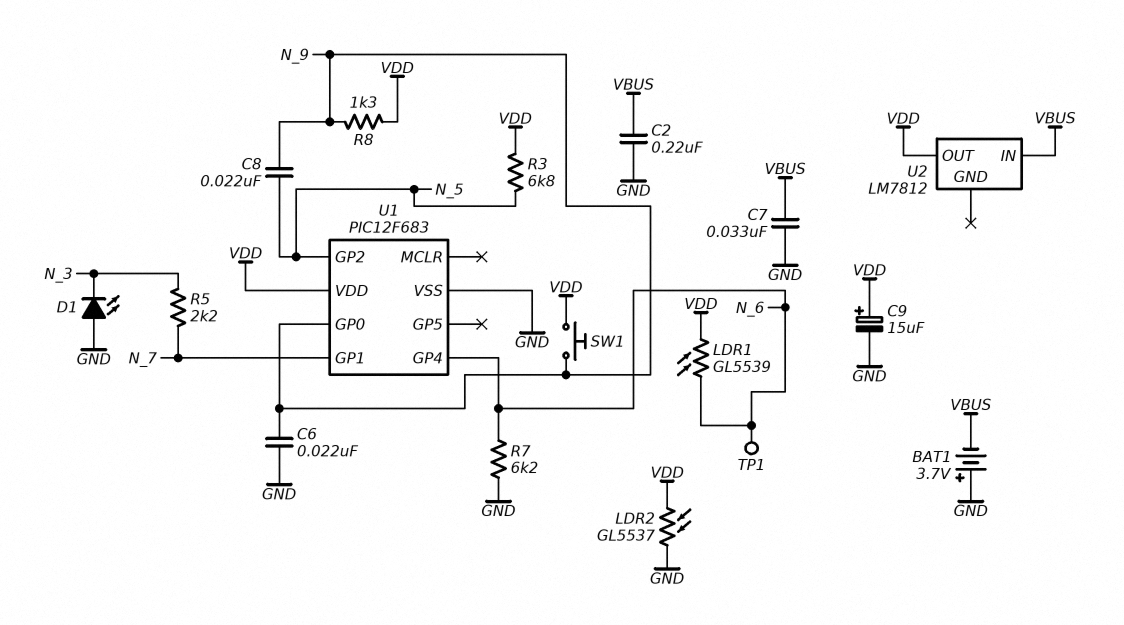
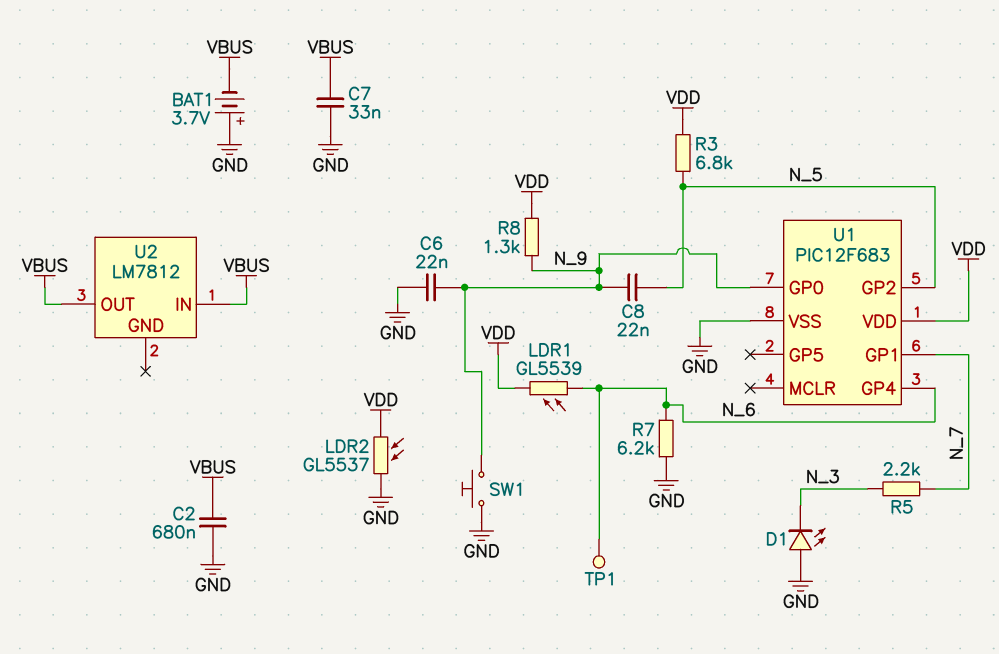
C2: 220nF (GND, VBUS) -> 680nF (GND, VBUS)
C9: 15uF (plus VDD, minus GND) -> none
SW1: button (N_9, VDD) -> button (GND, N_9)
U2 pin OUT: VDD -> VBUS

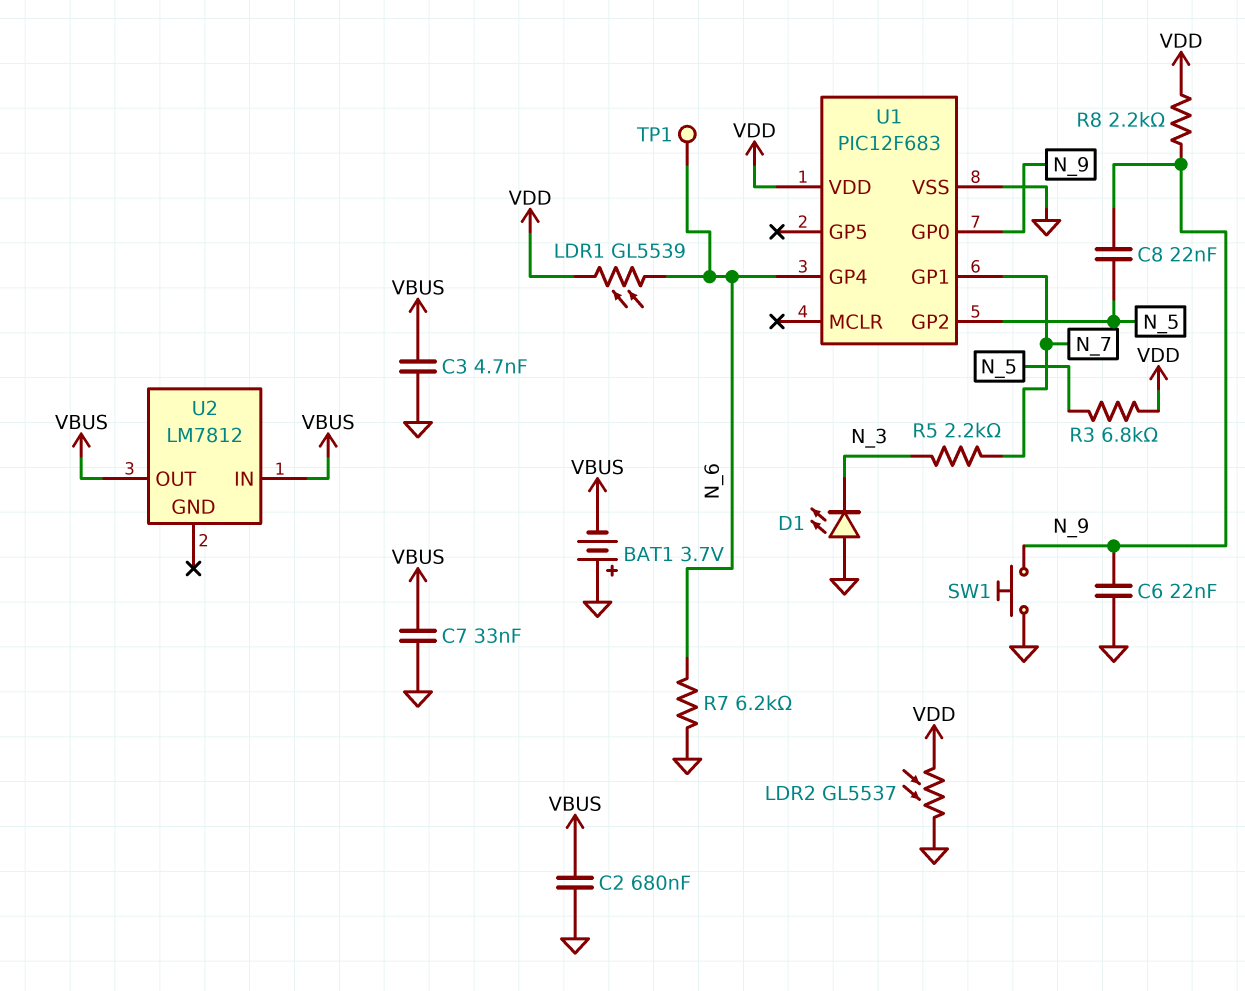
C3: none -> 4.7nF (GND, VBUS)
R8: 1.3k (N_9, VDD) -> 2.2k (N_9, VDD)

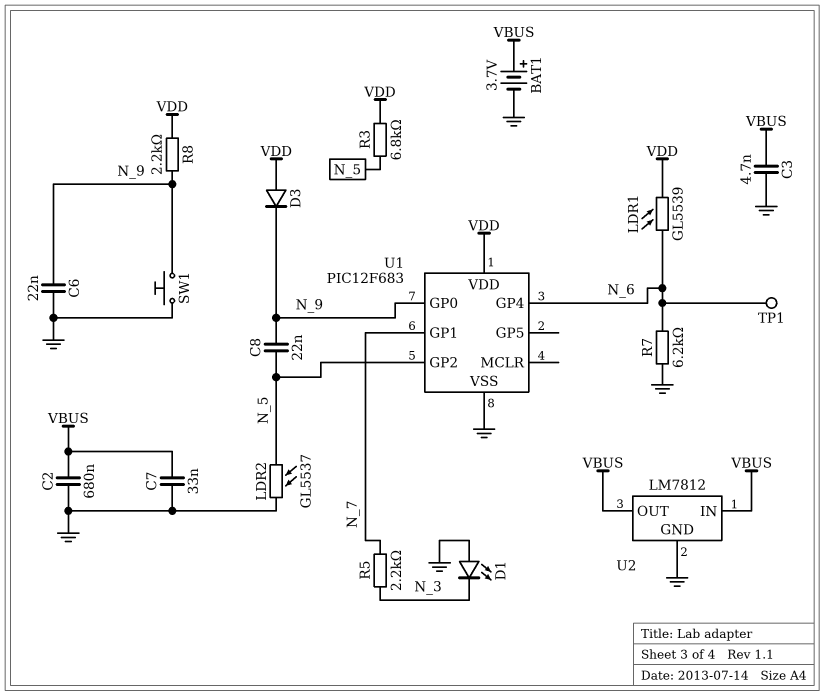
BAT1: 3.7V (plus GND, minus VBUS) -> 3.7V (plus VBUS, minus GND)
D3: none -> diode (A VDD, K N_9)
LDR2: GL5537 (GND, VDD) -> GL5537 (GND, N_5)
U2 pin GND: none -> GND

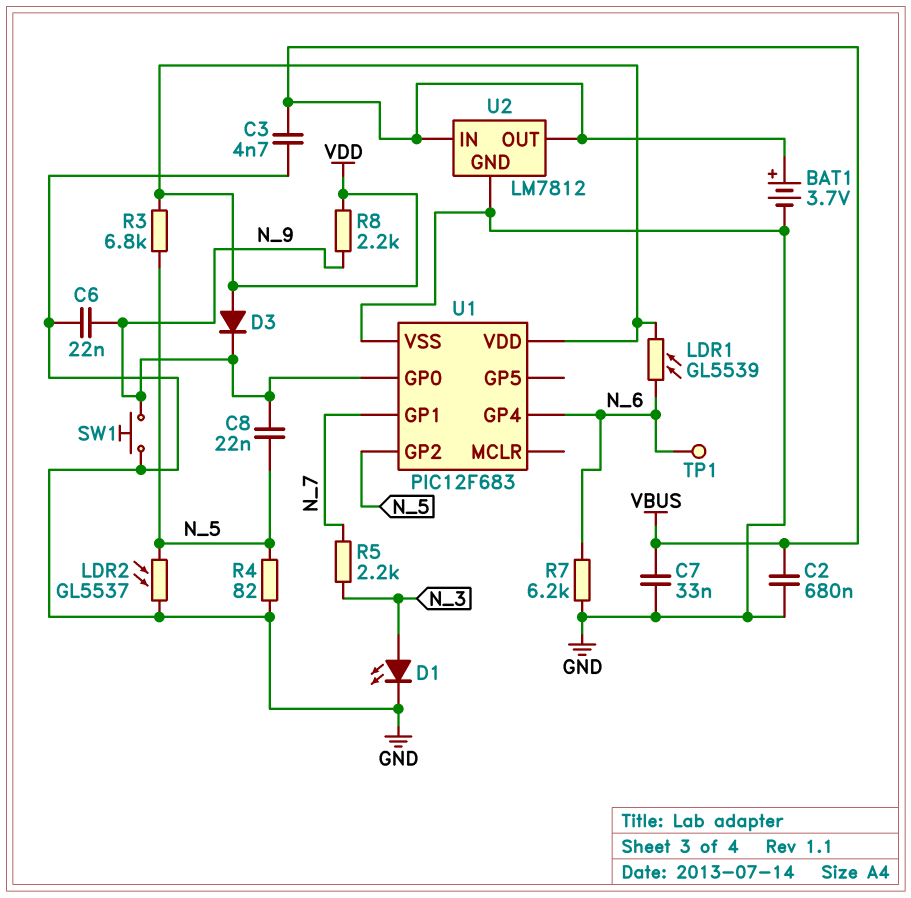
D1: LED (A GND, K N_3) -> LED (A N_3, K GND)
R4: none -> 82 (GND, N_5)

